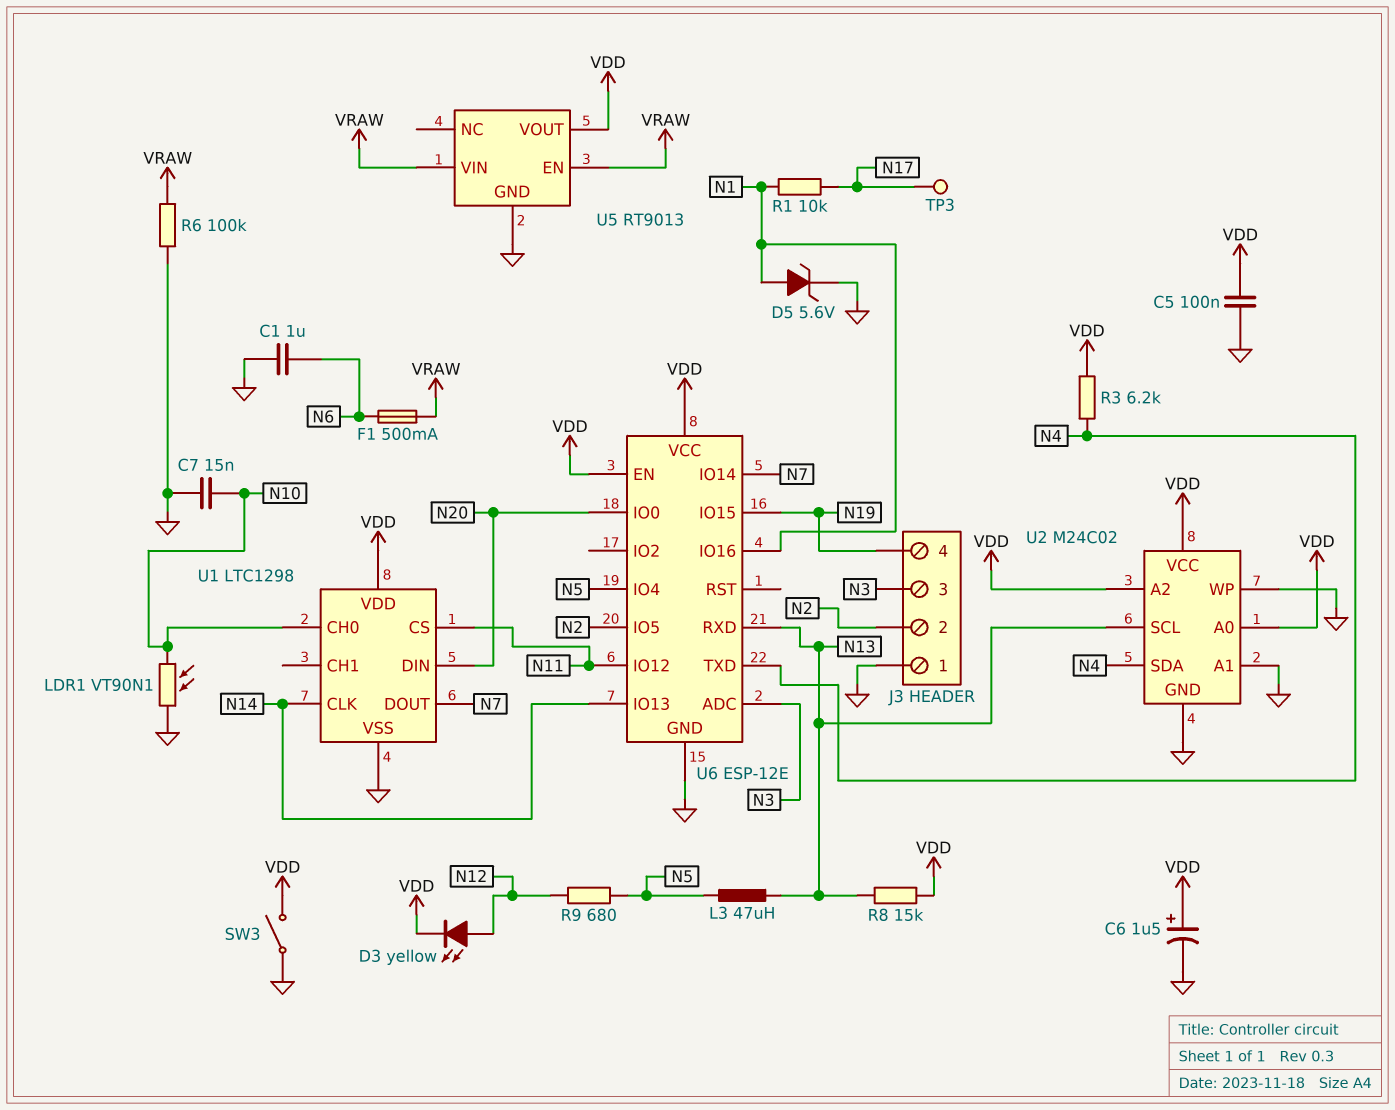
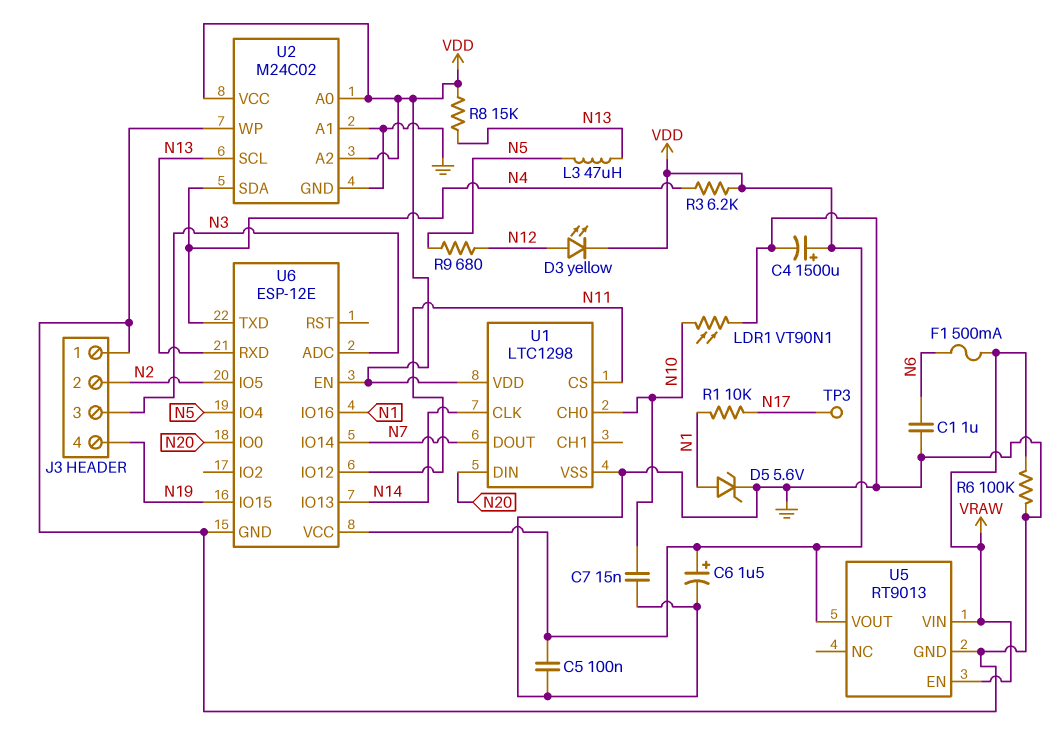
C4: none -> 1500uF (plus VDD, minus GND)
SW3: switch (GND, VDD) -> none

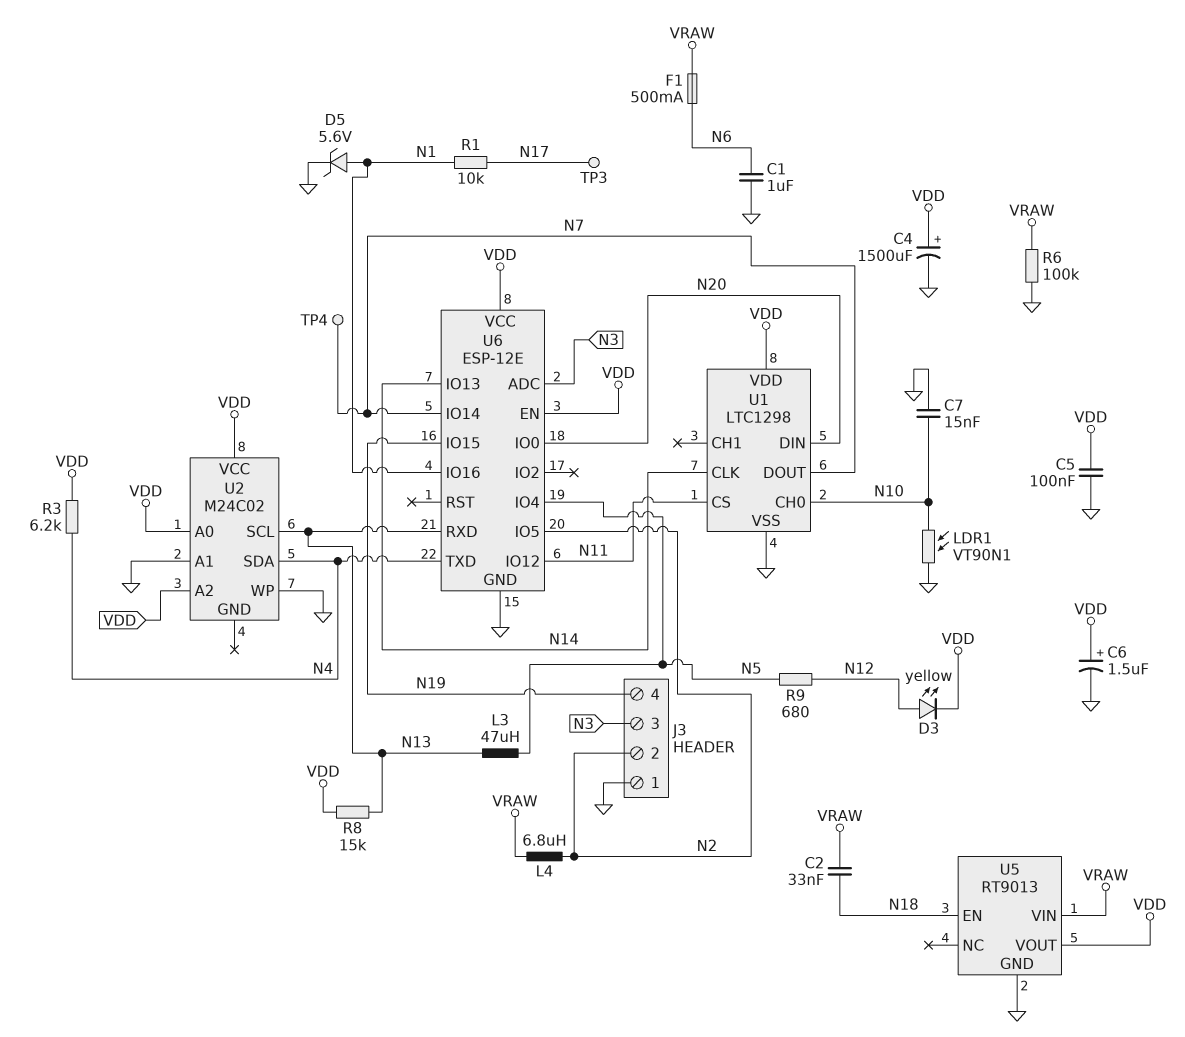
C2: none -> 33nF (N18, VRAW)
L4: none -> 6.8uH (N2, VRAW)
TP4: none -> test point (N7)
U2 pin GND: GND -> none
U5 pin EN: VRAW -> N18

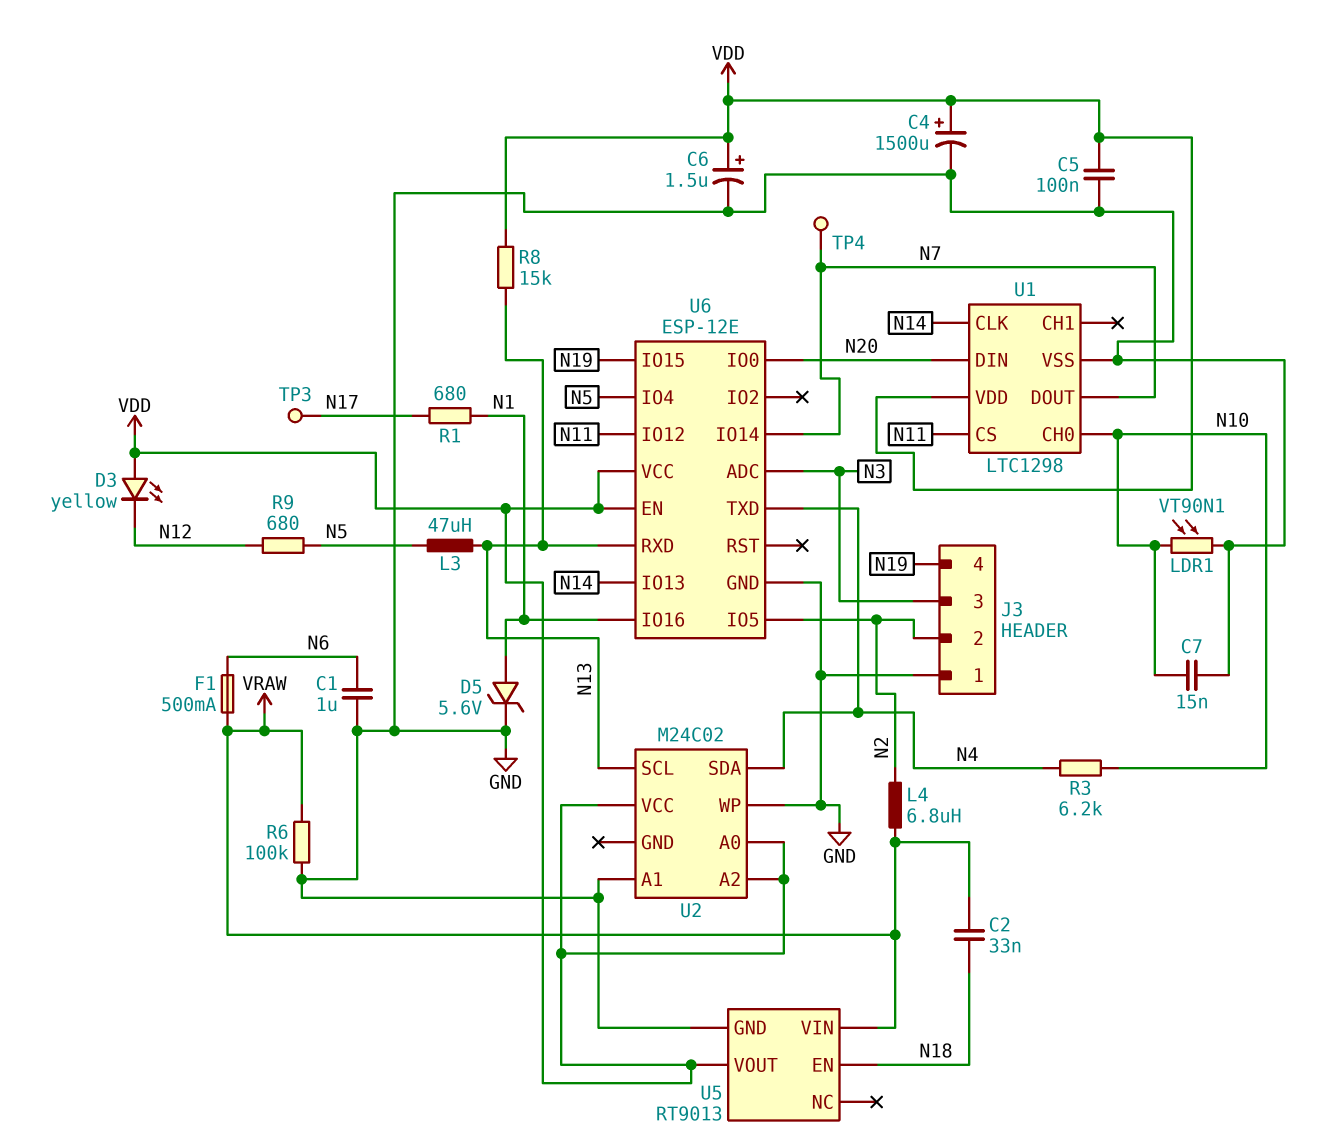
D3: LED yellow (A N12, K VDD) -> LED yellow (A VDD, K N12)
R1: 10k (N1, N17) -> 680 (N1, N17)
R3: 6.2k (N4, VDD) -> 6.2k (N4, N10)

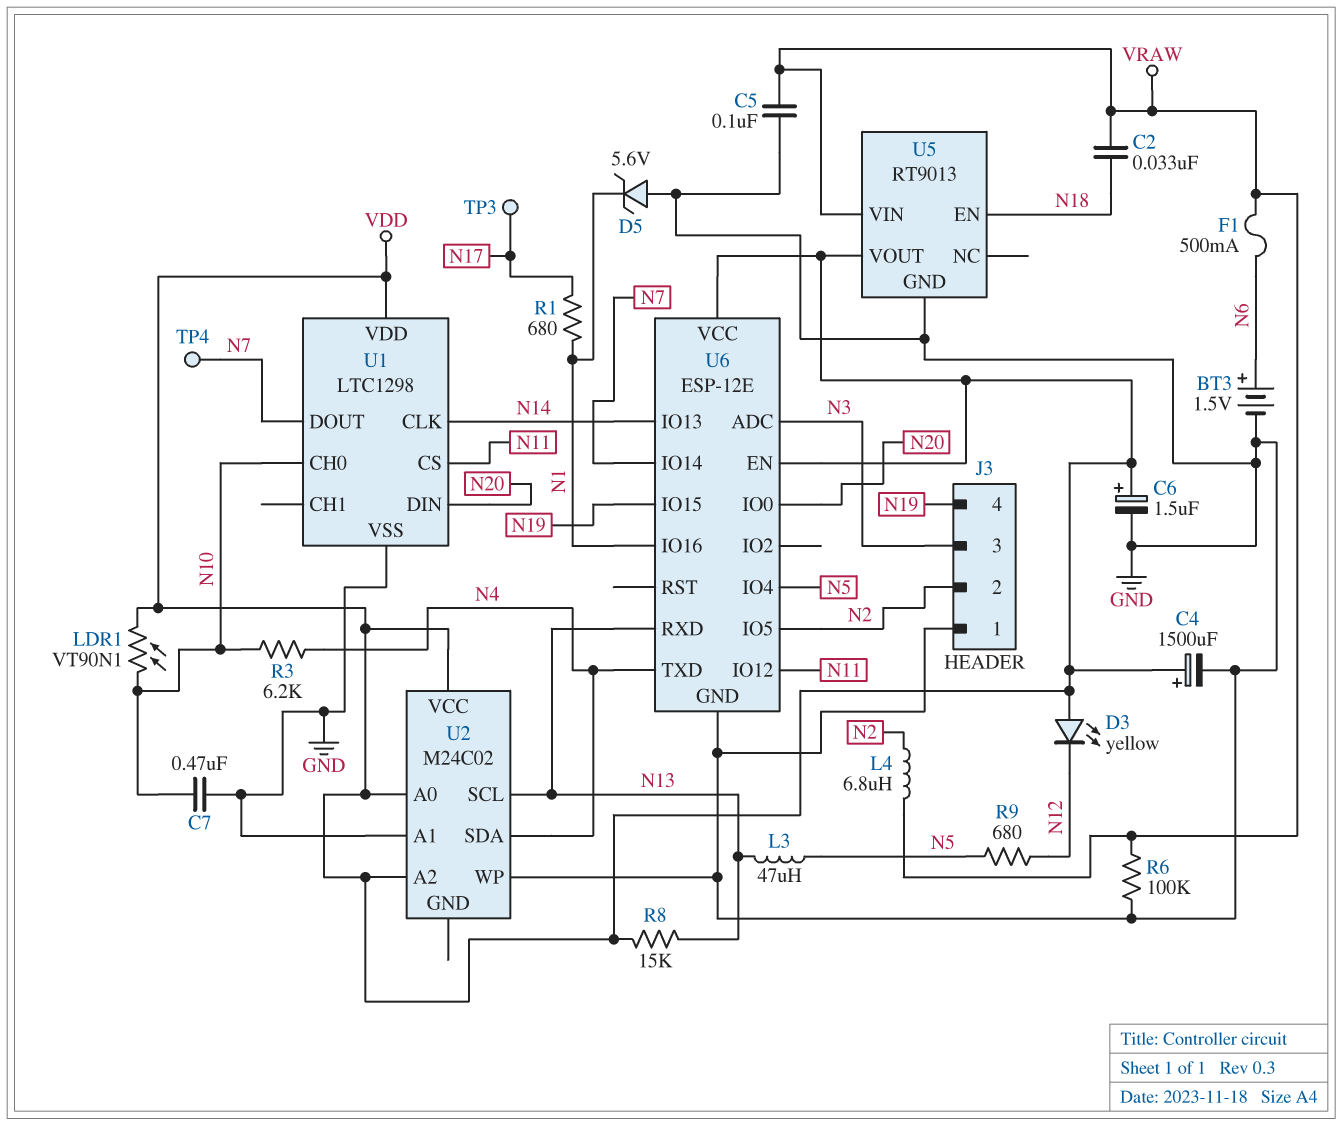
BT3: none -> 1.5V (plus N6, minus GND)
C1: 1uF (GND, N6) -> none
C5: 100nF (GND, VDD) -> 100nF (GND, VRAW)
C7: 15nF (GND, N10) -> 470nF (GND, N10)
D5: zener 5.6V (A N1, K GND) -> zener 5.6V (A GND, K N1)
LDR1: VT90N1 (GND, N10) -> VT90N1 (N10, VDD)

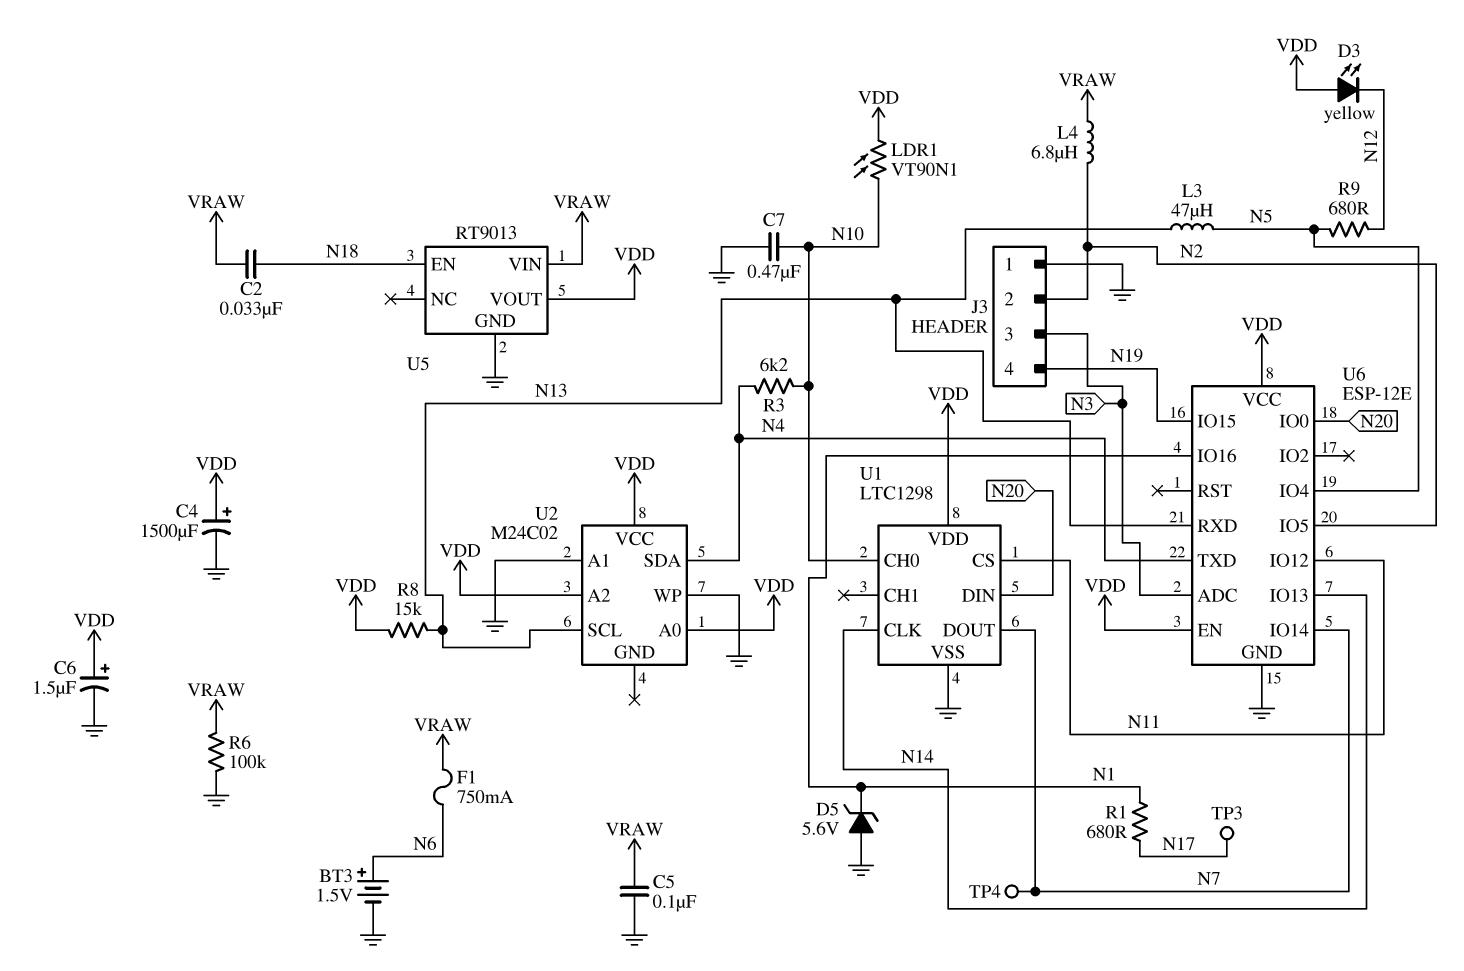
F1: 500mA (N6, VRAW) -> 750mA (N6, VRAW)

